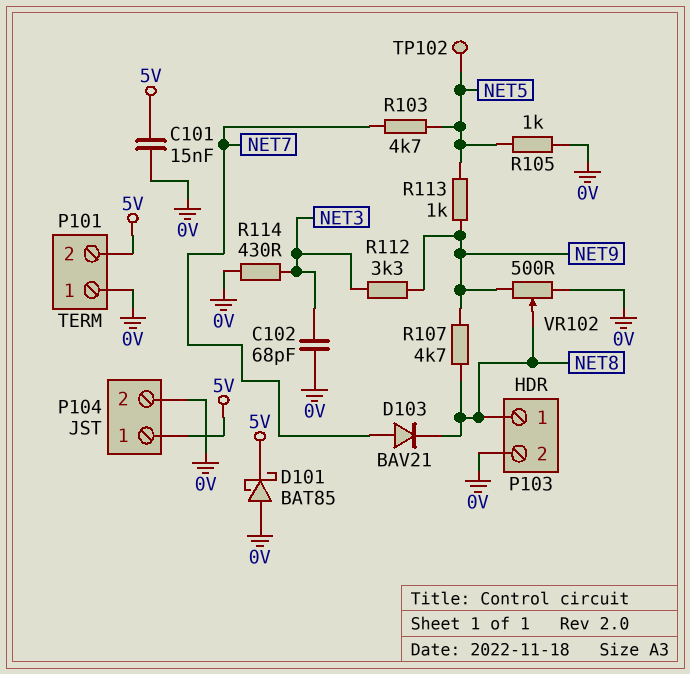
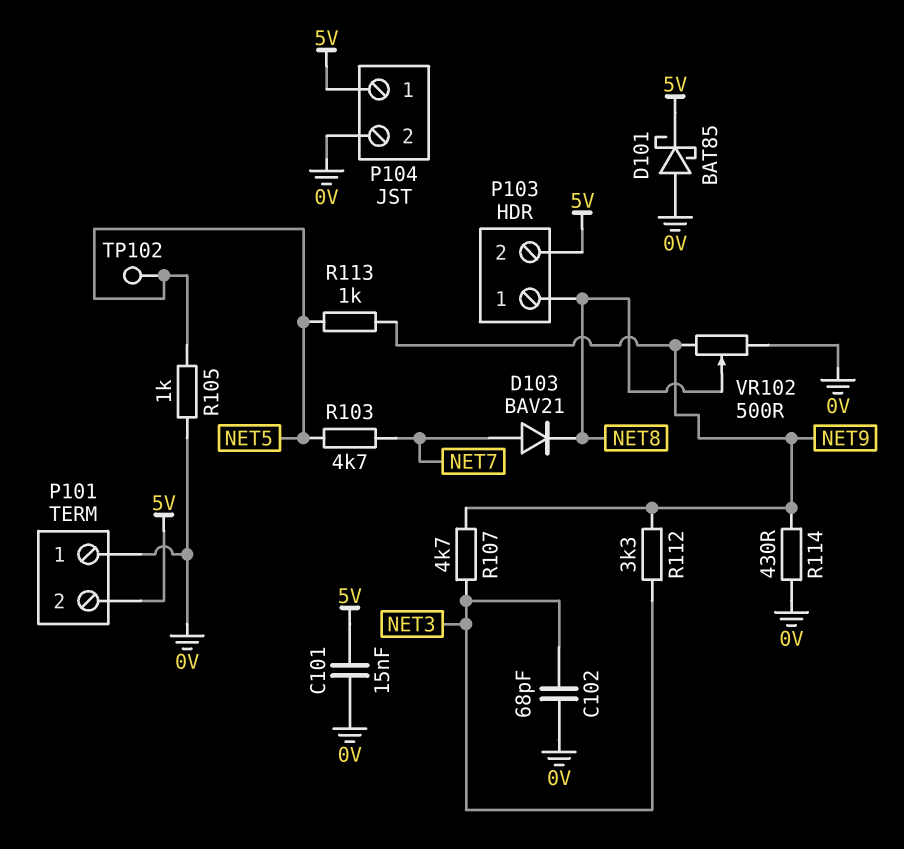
P103 pin 2: 0V -> 5V
R107: 4.7k (NET8, NET9) -> 4.7k (NET3, NET9)
R114: 430 (0V, NET3) -> 430 (0V, NET9)

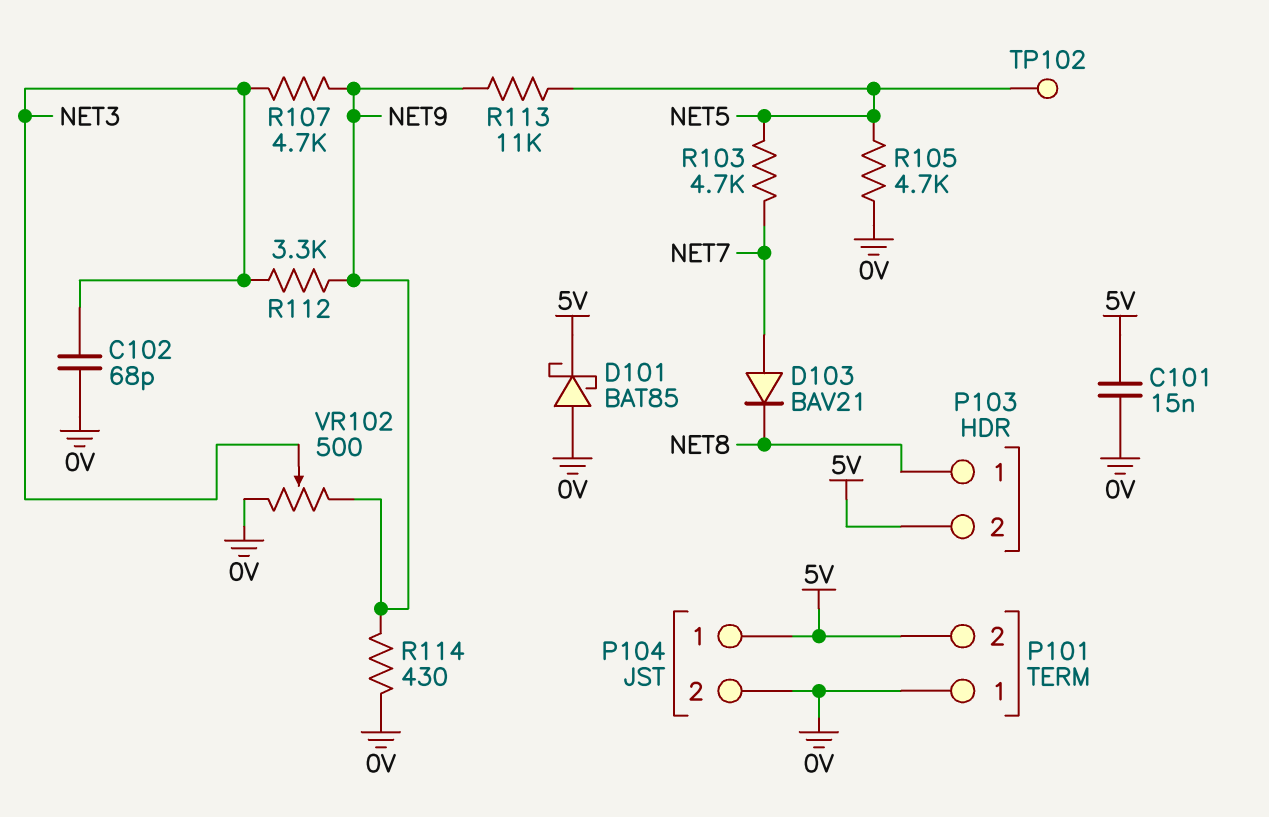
R105: 1k (0V, NET5) -> 4.7k (0V, NET5)
R113: 1k (NET5, NET9) -> 11k (NET5, NET9)
VR102: 500 (0V, NET9, wiper NET8) -> 500 (0V, NET9, wiper NET3)

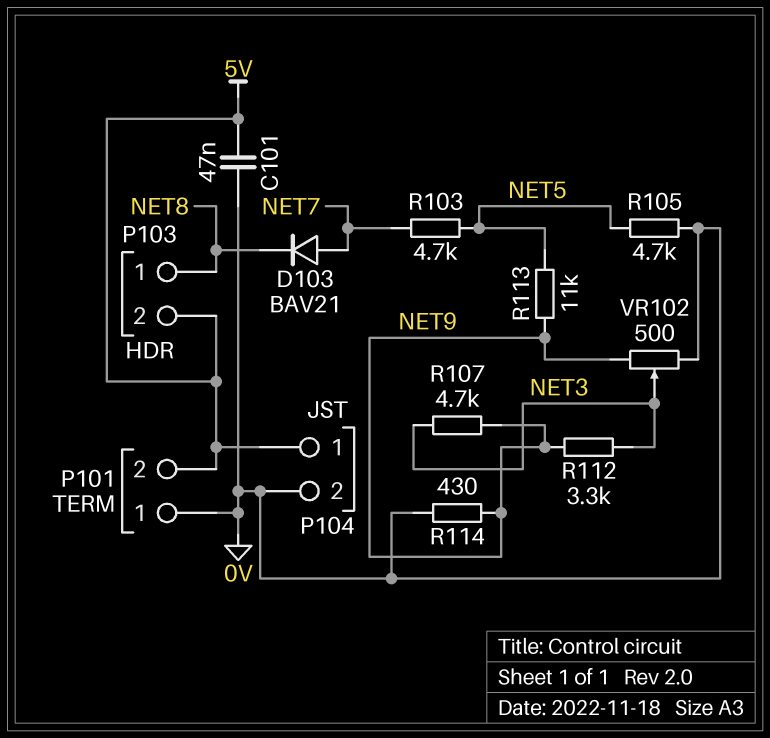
C101: 15nF (0V, 5V) -> 47nF (0V, 5V)
C102: 68pF (0V, NET3) -> none
D101: schottky BAT85 (A 0V, K 5V) -> none
TP102: test point (NET5) -> none

